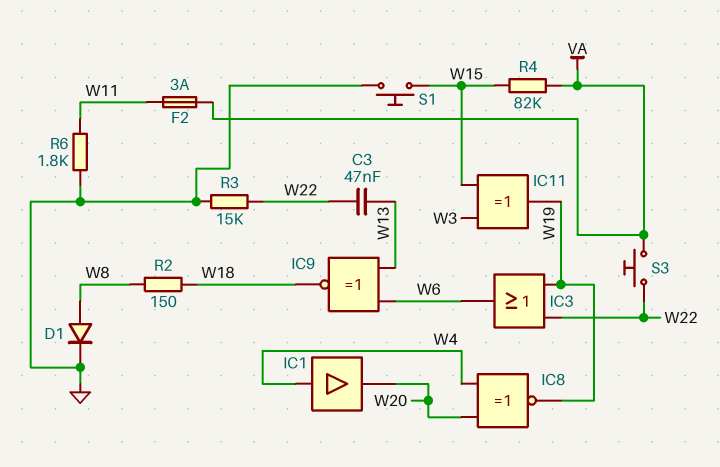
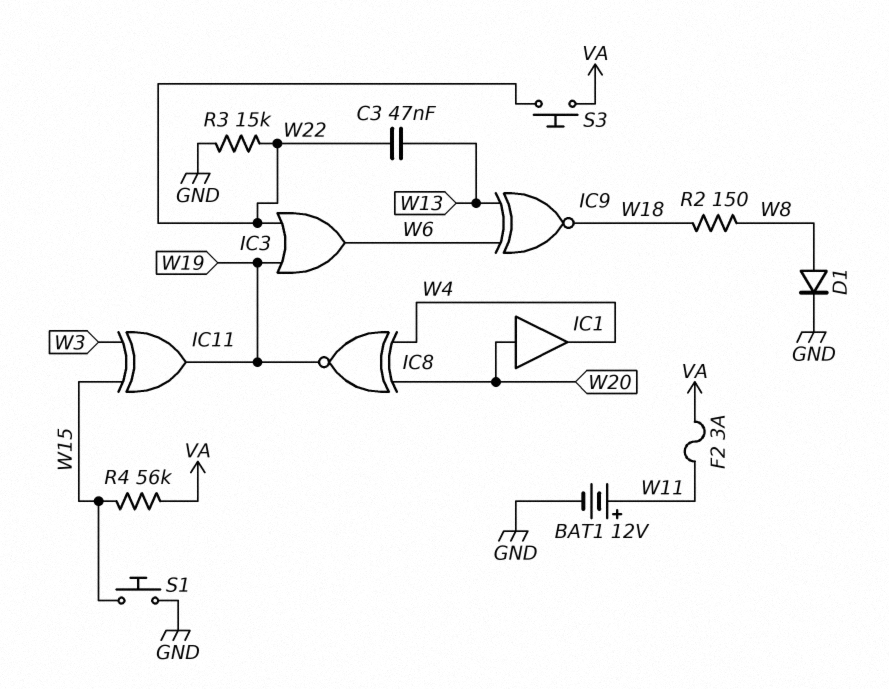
BAT1: none -> 12V (plus W11, minus GND)
IC1: buffer (in W4, out W20) -> buffer (in W20, out W4)
R4: 82k (VA, W15) -> 56k (VA, W15)
R6: 1.8k (GND, W11) -> none

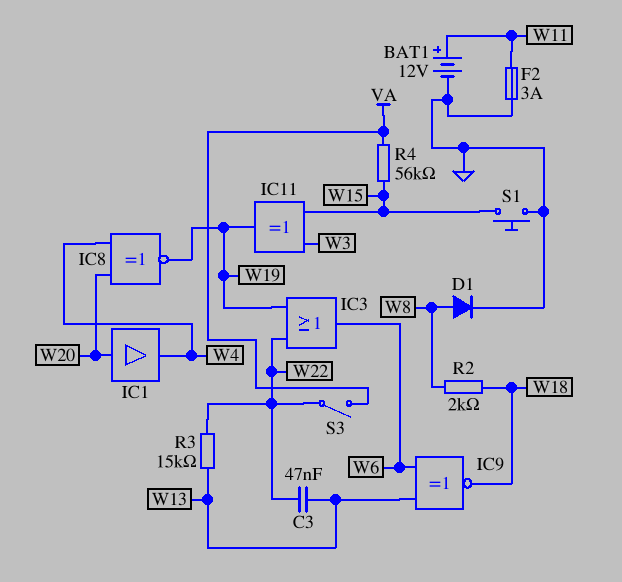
F2: 3A (VA, W11) -> 3A (GND, W11)
R2: 150 (W8, W18) -> 2k (W8, W18)
R3: 15k (GND, W22) -> 15k (W13, W22)
S3: button (VA, W22) -> switch (VA, W22)

